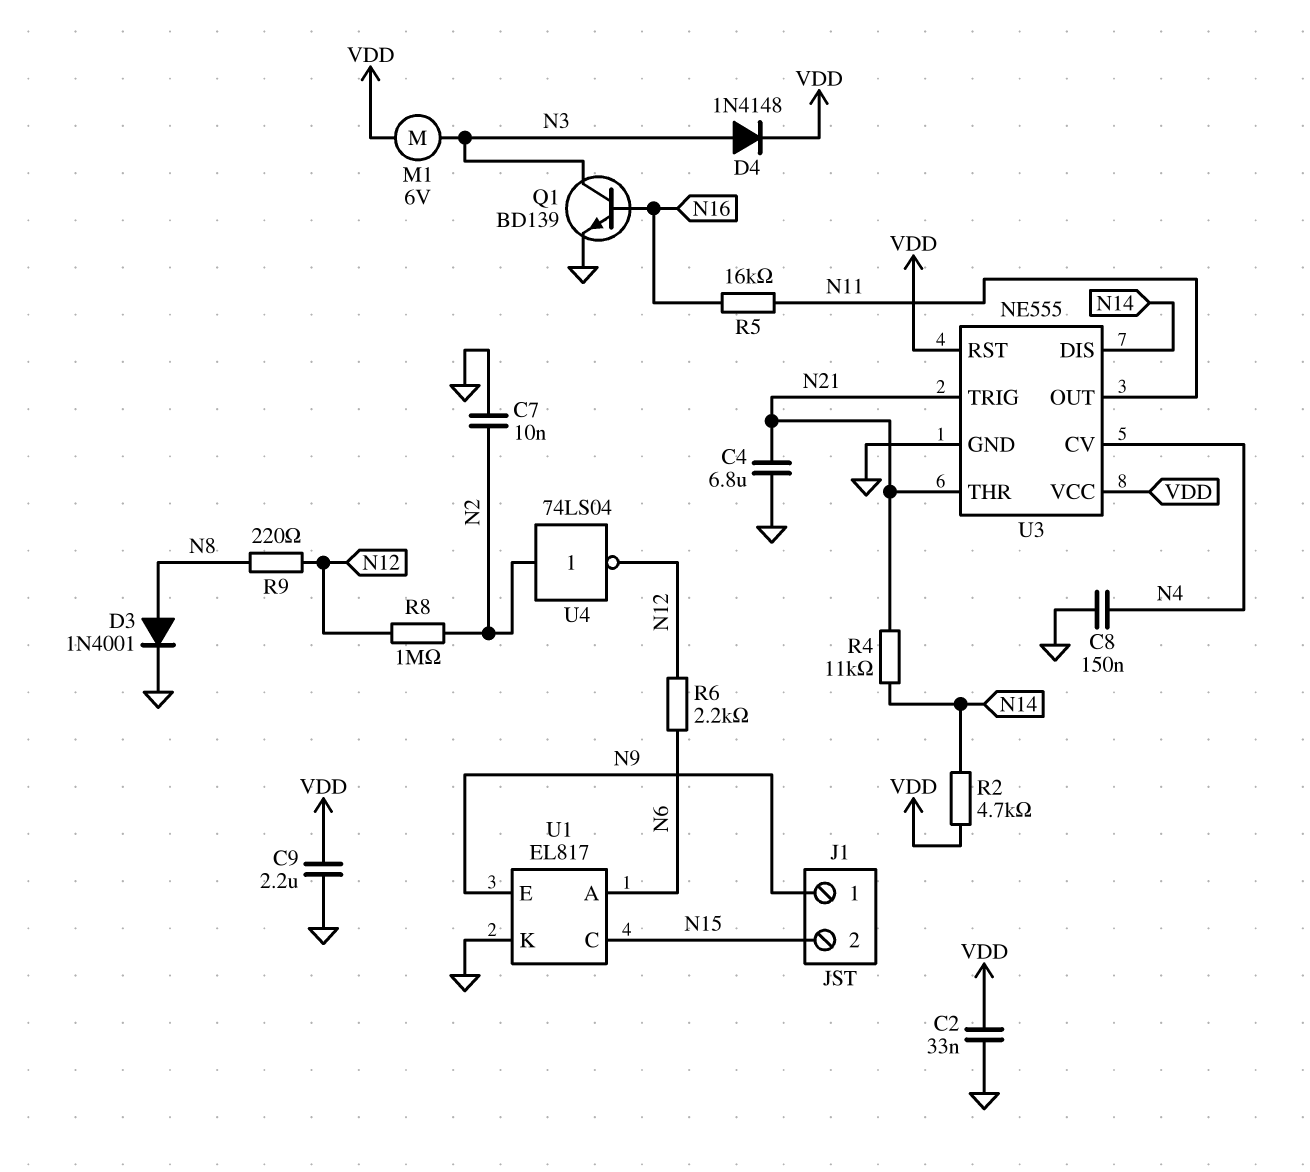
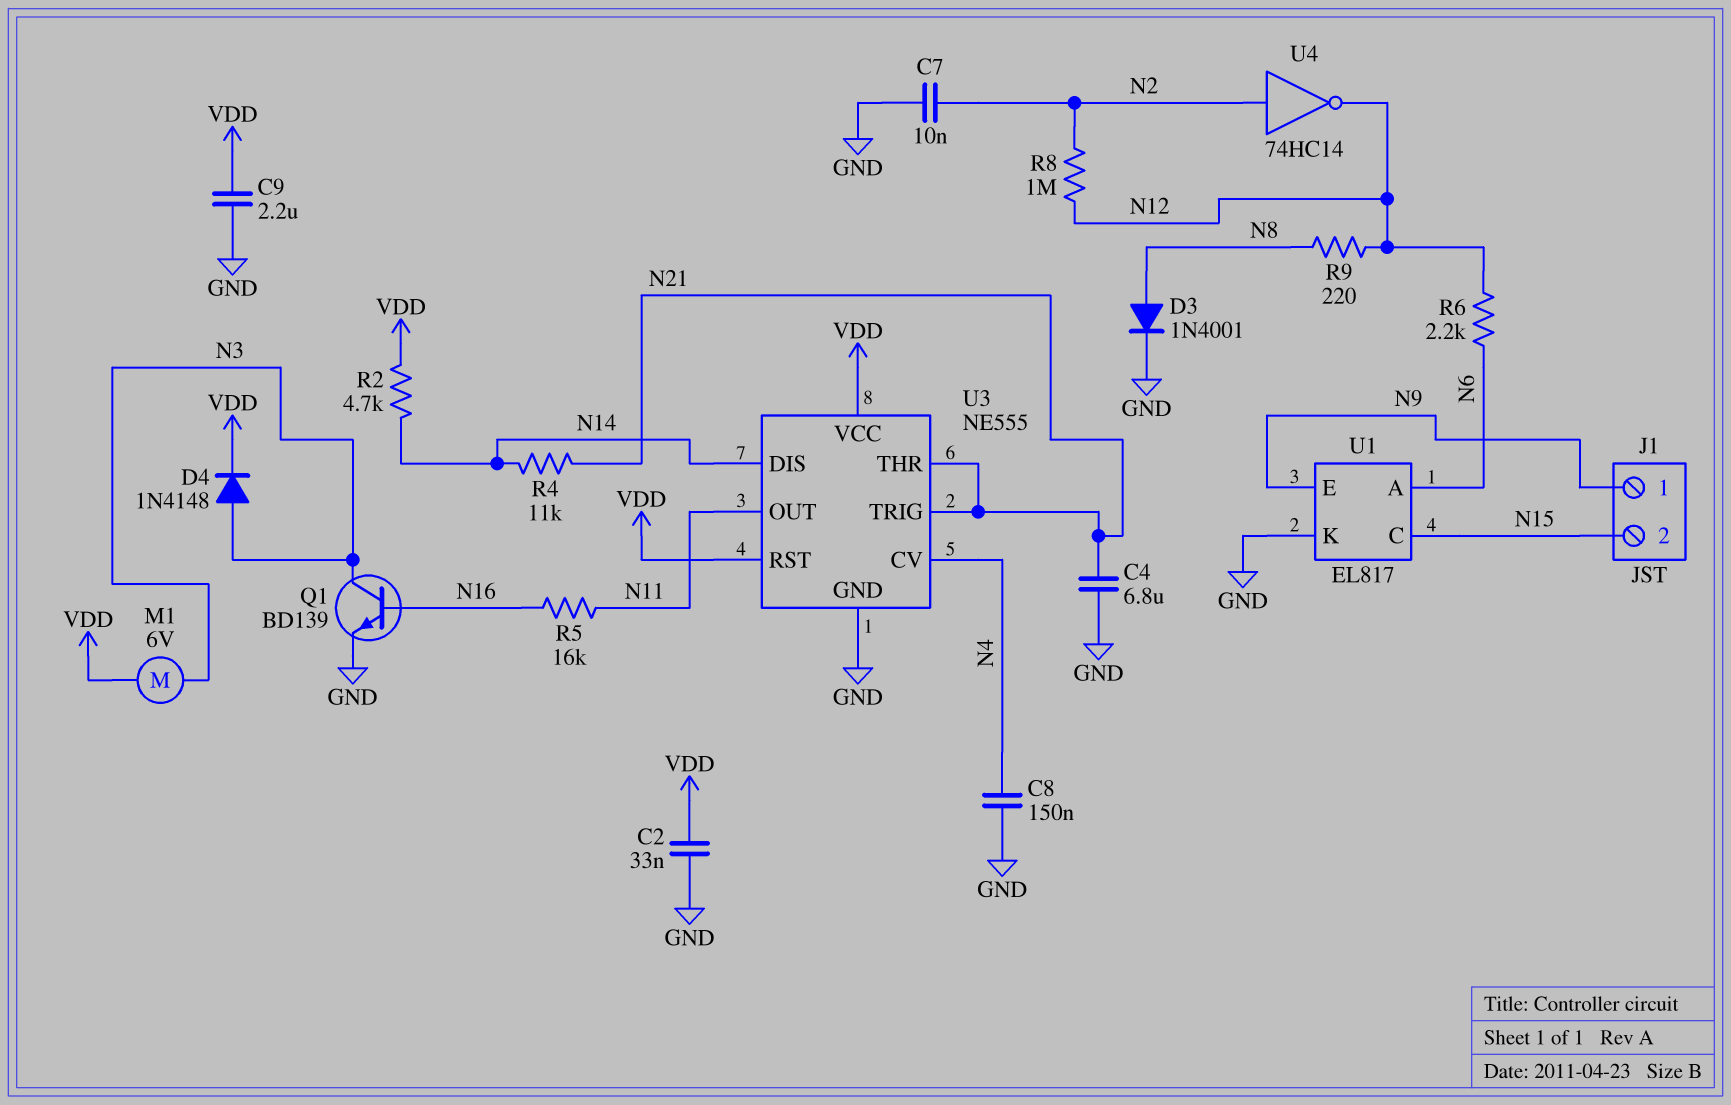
U4: NOT 74LS04 (in N2, out N12) -> NOT 74HC14 (in N2, out N12)

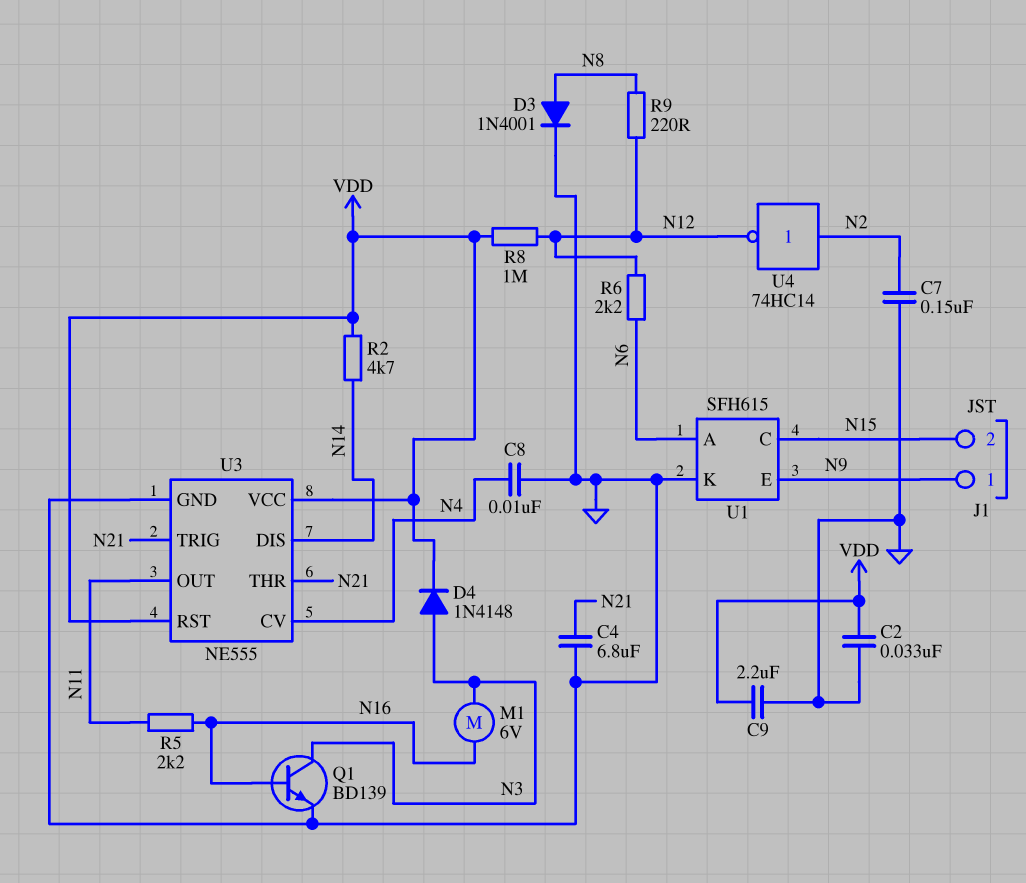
C7: 10nF (GND, N2) -> 150nF (GND, N2)
C8: 150nF (GND, N4) -> 10nF (GND, N4)
M1: motor 6V (N3, VDD) -> motor 6V (N3, N16)
R4: 11k (N14, N21) -> none
R5: 16k (N11, N16) -> 2.2k (N11, N16)
R8: 1M (N2, N12) -> 1M (N12, VDD)
U1: EL817 -> SFH615

